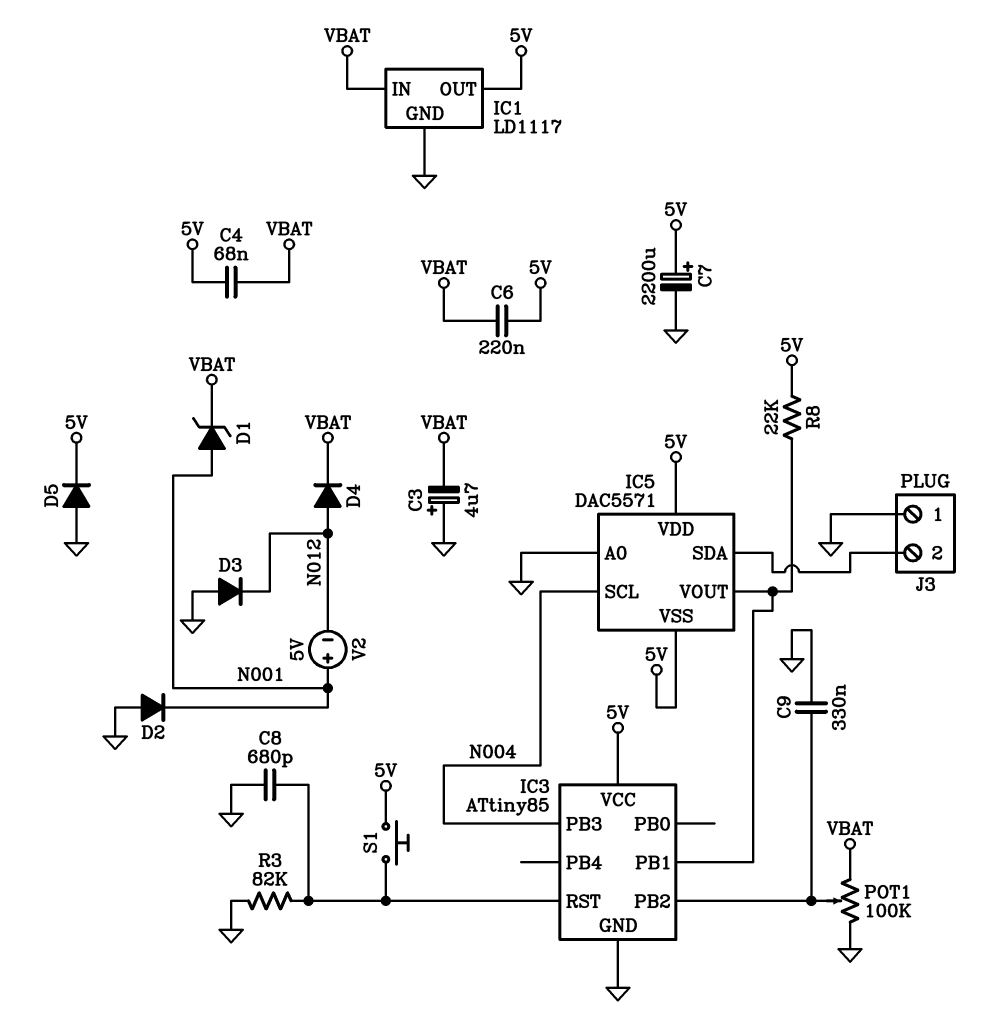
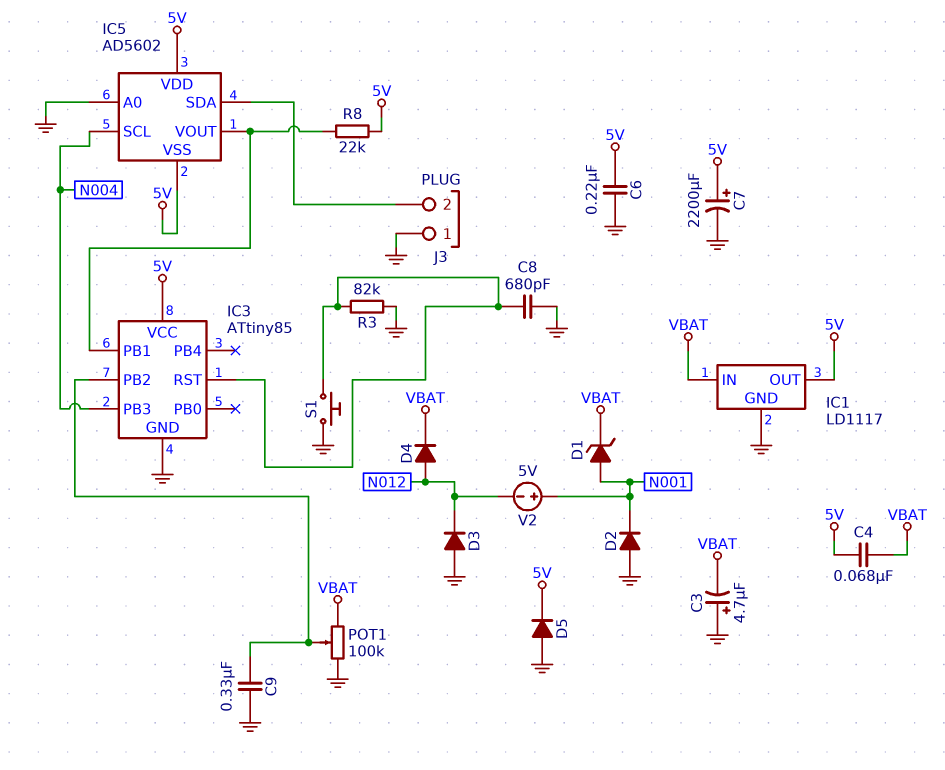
C6: 220nF (5V, VBAT) -> 220nF (5V, GND)
IC5: DAC5571 -> AD5602
S1: button (5V, IC3/RST) -> button (GND, IC3/RST)

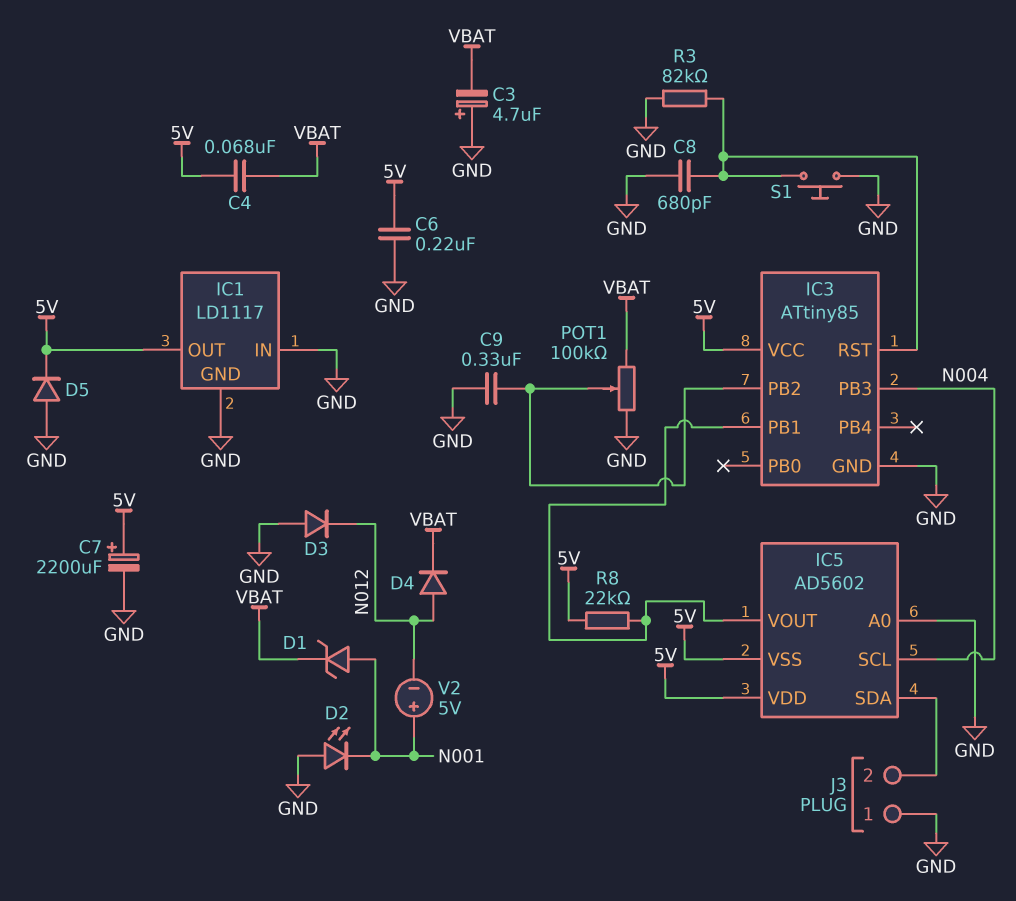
D2: diode (A GND, K N001) -> LED (A GND, K N001)
IC1 pin IN: VBAT -> GND

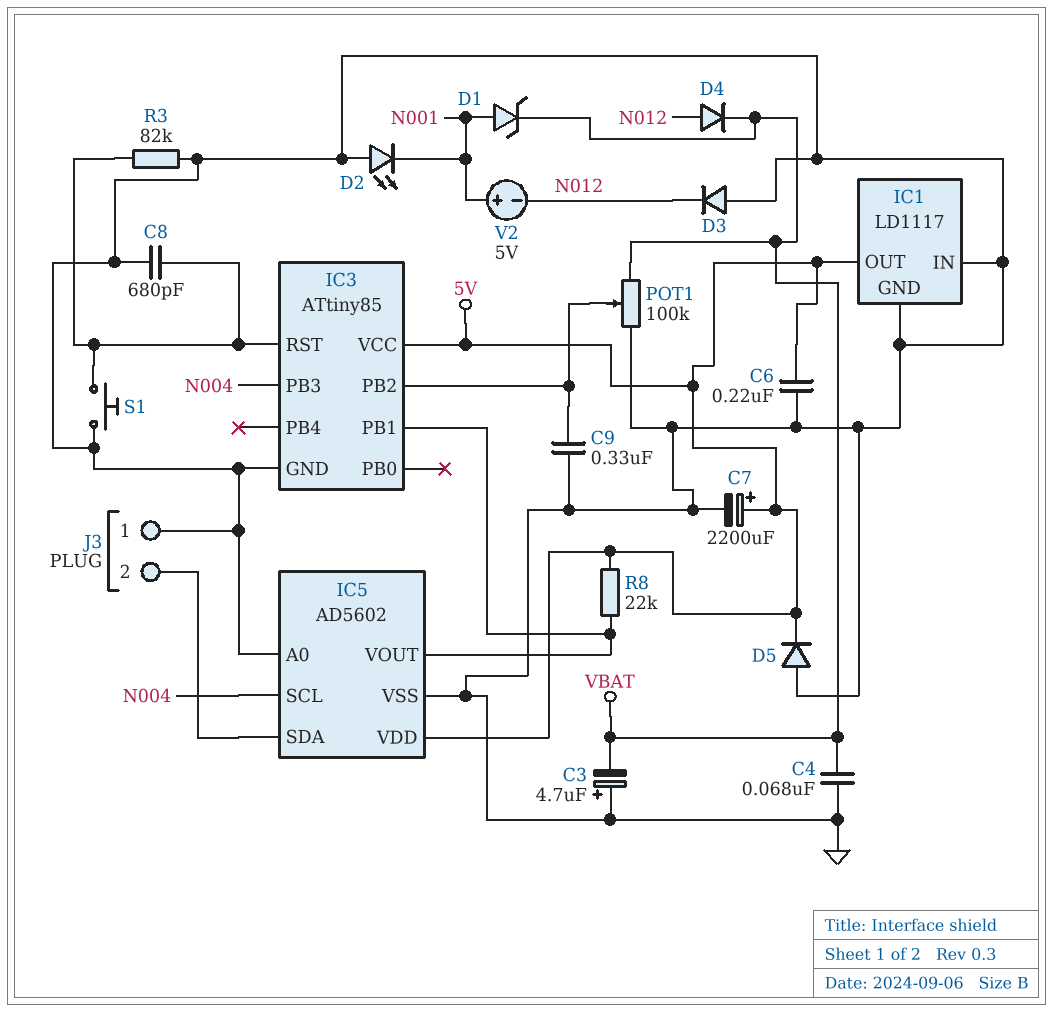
C4: 68nF (5V, VBAT) -> 68nF (GND, VBAT)
IC5 pin VSS: 5V -> GND

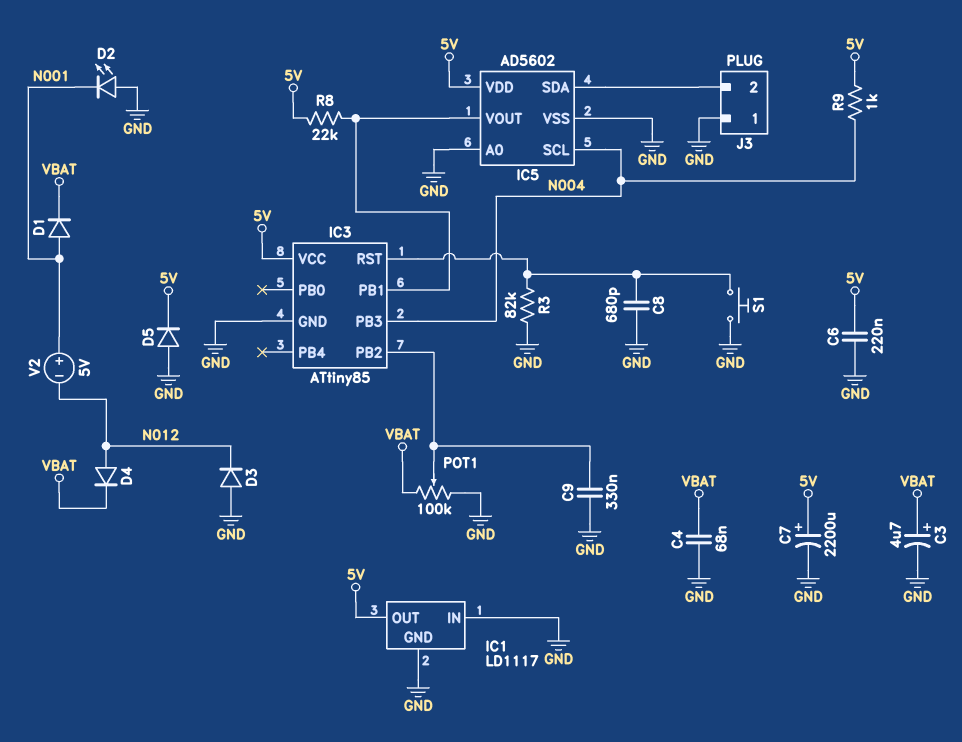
C3: 4.7uF (plus GND, minus VBAT) -> 4.7uF (plus VBAT, minus GND)
D1: zener (A N001, K VBAT) -> diode (A N001, K VBAT)
R9: none -> 1k (5V, N004)

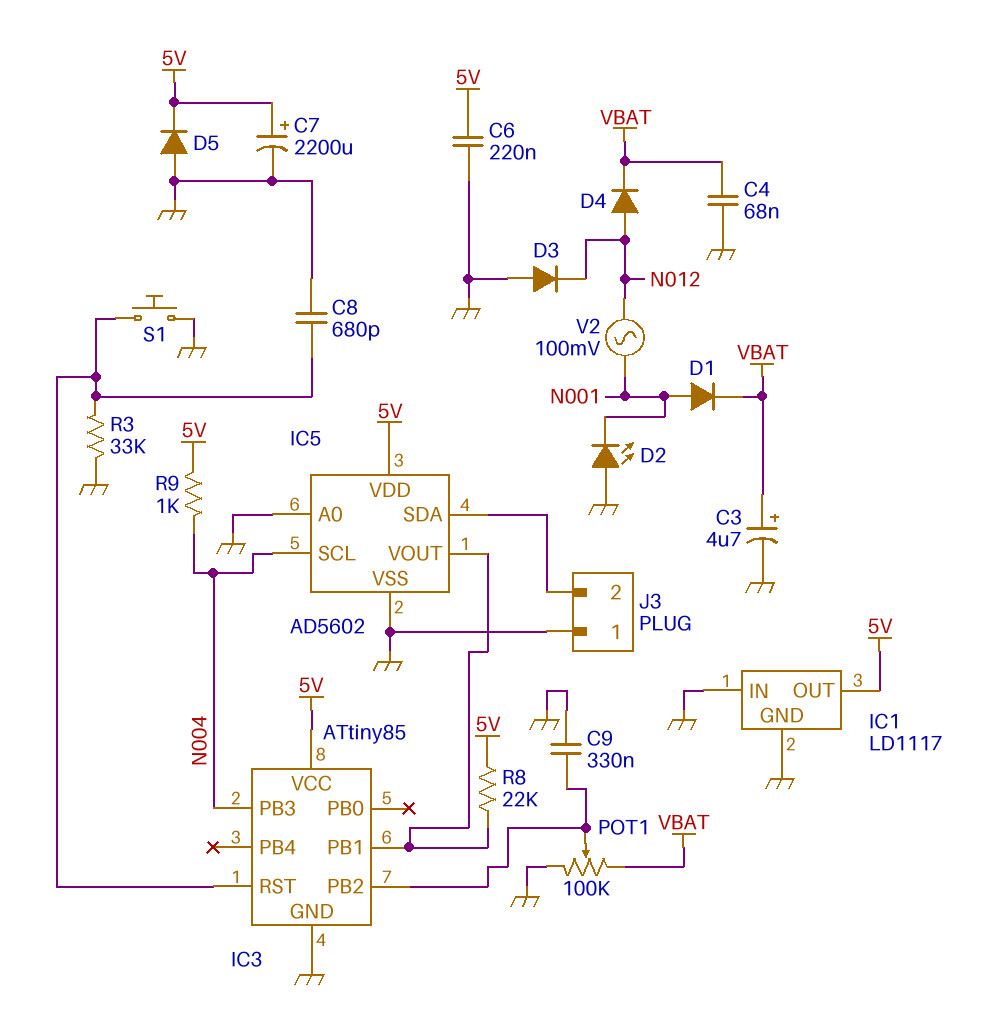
R3: 82k (GND, IC3/RST) -> 33k (GND, IC3/RST)
V2: 5V (plus N001, minus N012) -> AC 100mV (N001, N012)

